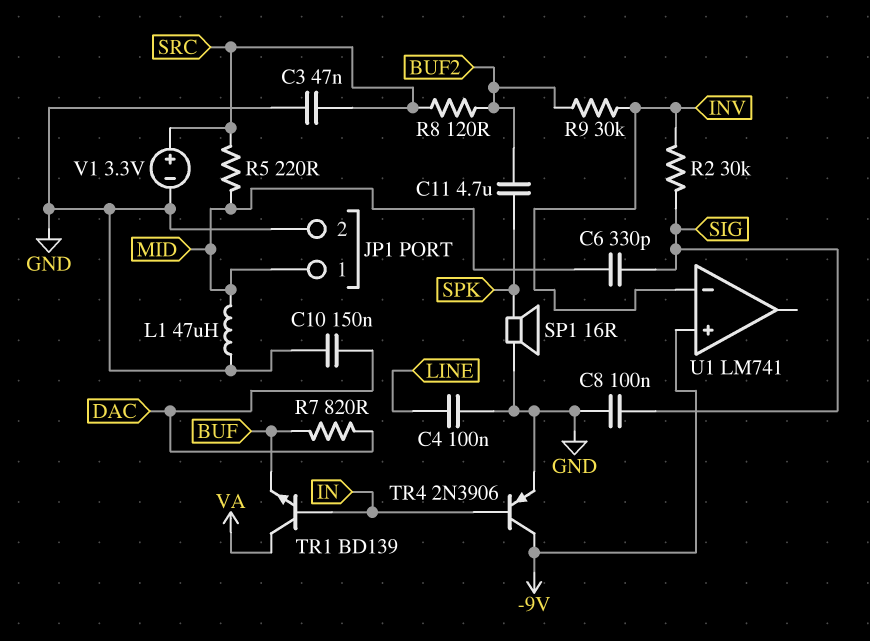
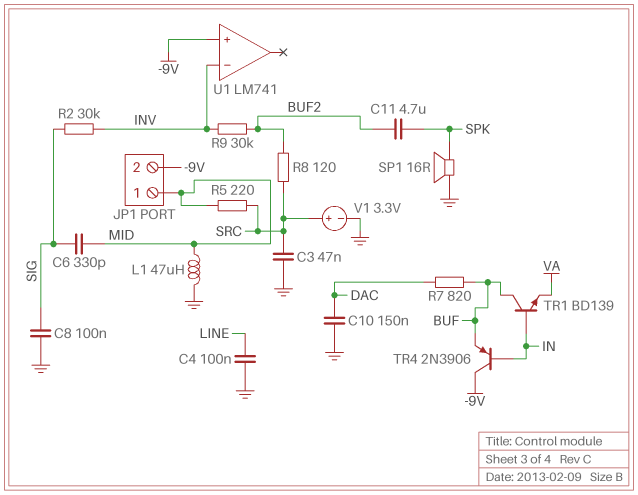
JP1 pin 2: GND -> -9V
TR1: NPN BD139 (B IN, C VA, E BUF) -> NPN BD139 (B IN, C BUF, E VA)
TR4: PNP 2N3906 (B IN, C -9V, E GND) -> PNP 2N3906 (B IN, C -9V, E BUF)

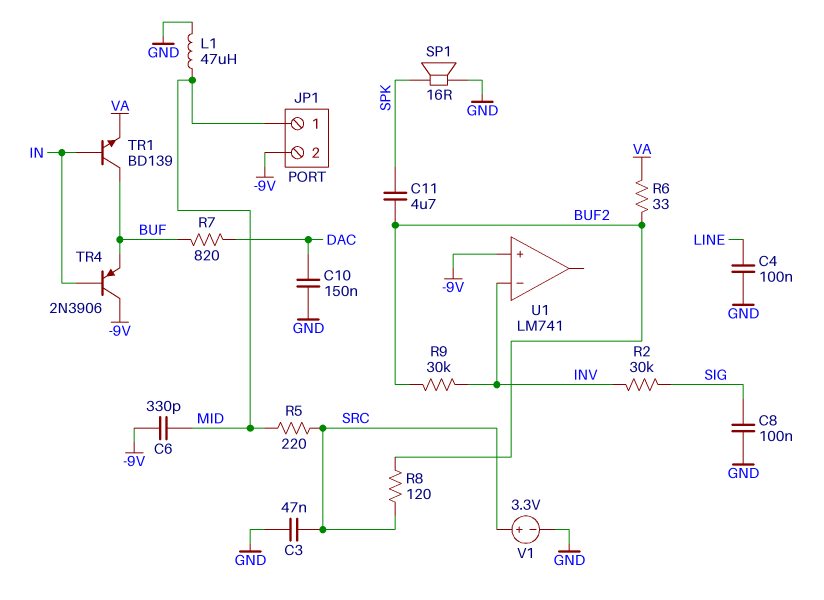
C6: 330pF (MID, SIG) -> 330pF (-9V, MID)
R6: none -> 33 (BUF2, VA)

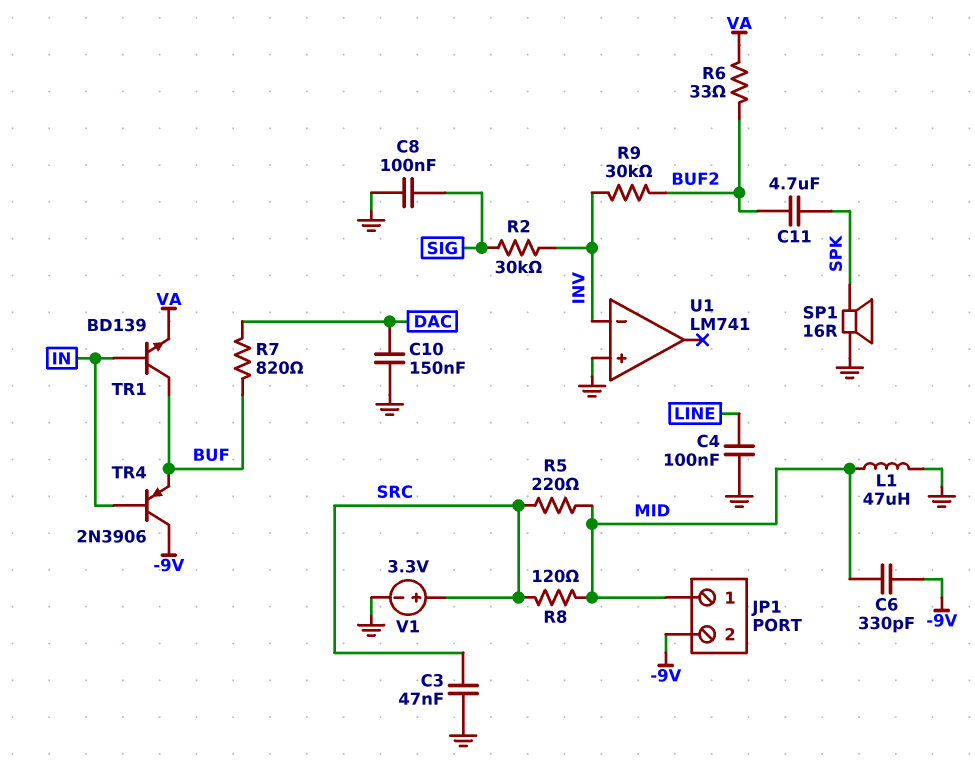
R8: 120 (BUF2, SRC) -> 120 (MID, SRC)
U1 pin in+: -9V -> GND

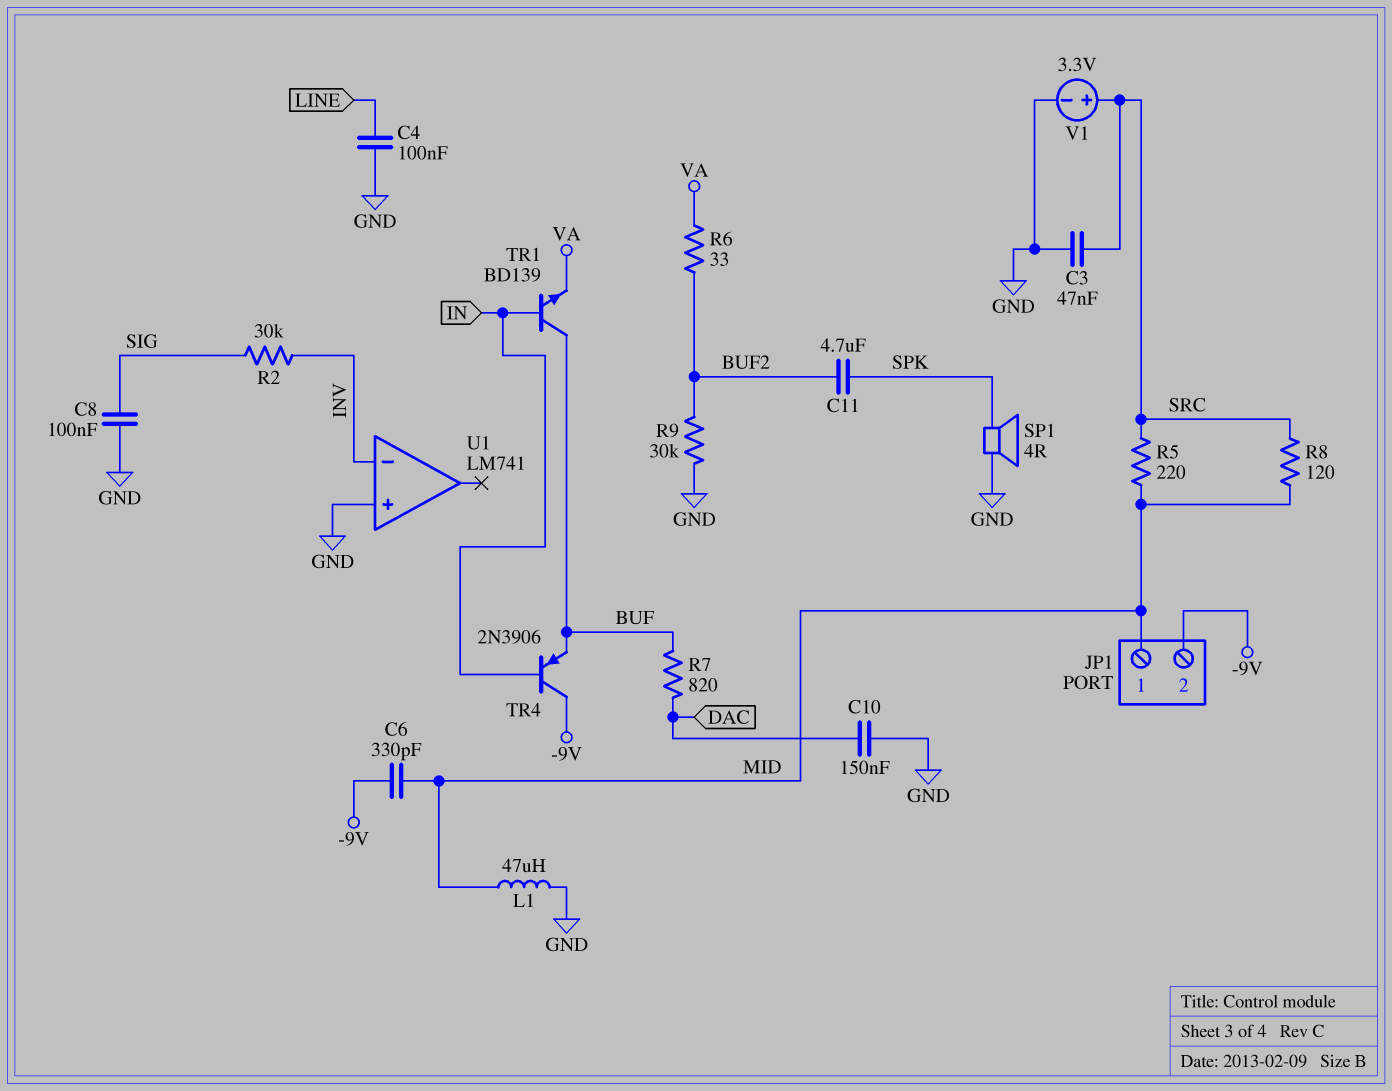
R9: 30k (BUF2, INV) -> 30k (BUF2, GND)
SP1: speaker 16R (GND, SPK) -> speaker 4R (GND, SPK)

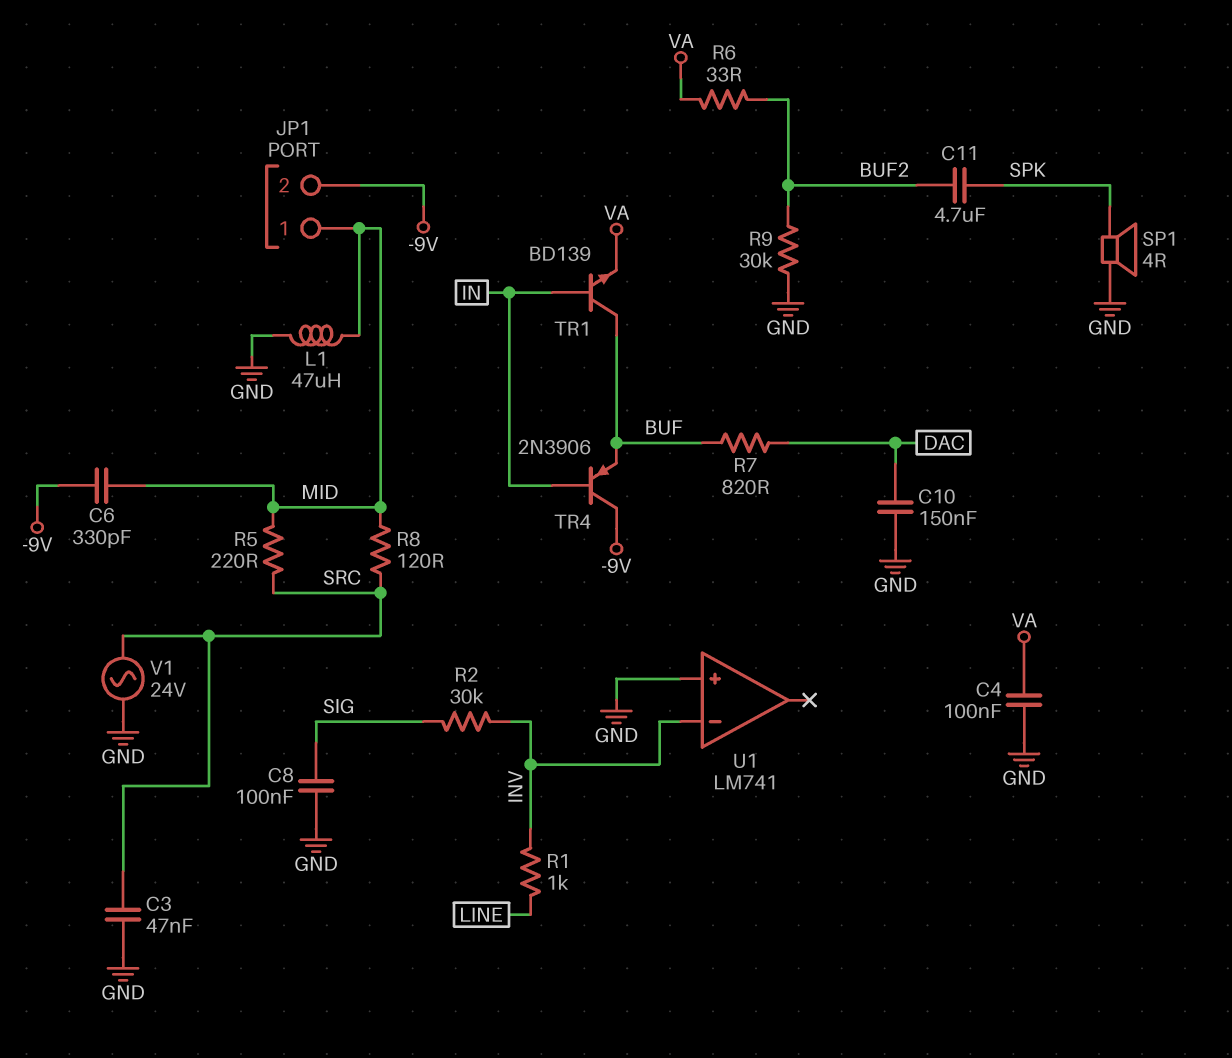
C4: 100nF (GND, LINE) -> 100nF (GND, VA)
R1: none -> 1k (INV, LINE)
V1: 3.3V (plus SRC, minus GND) -> AC 24V (GND, SRC)

